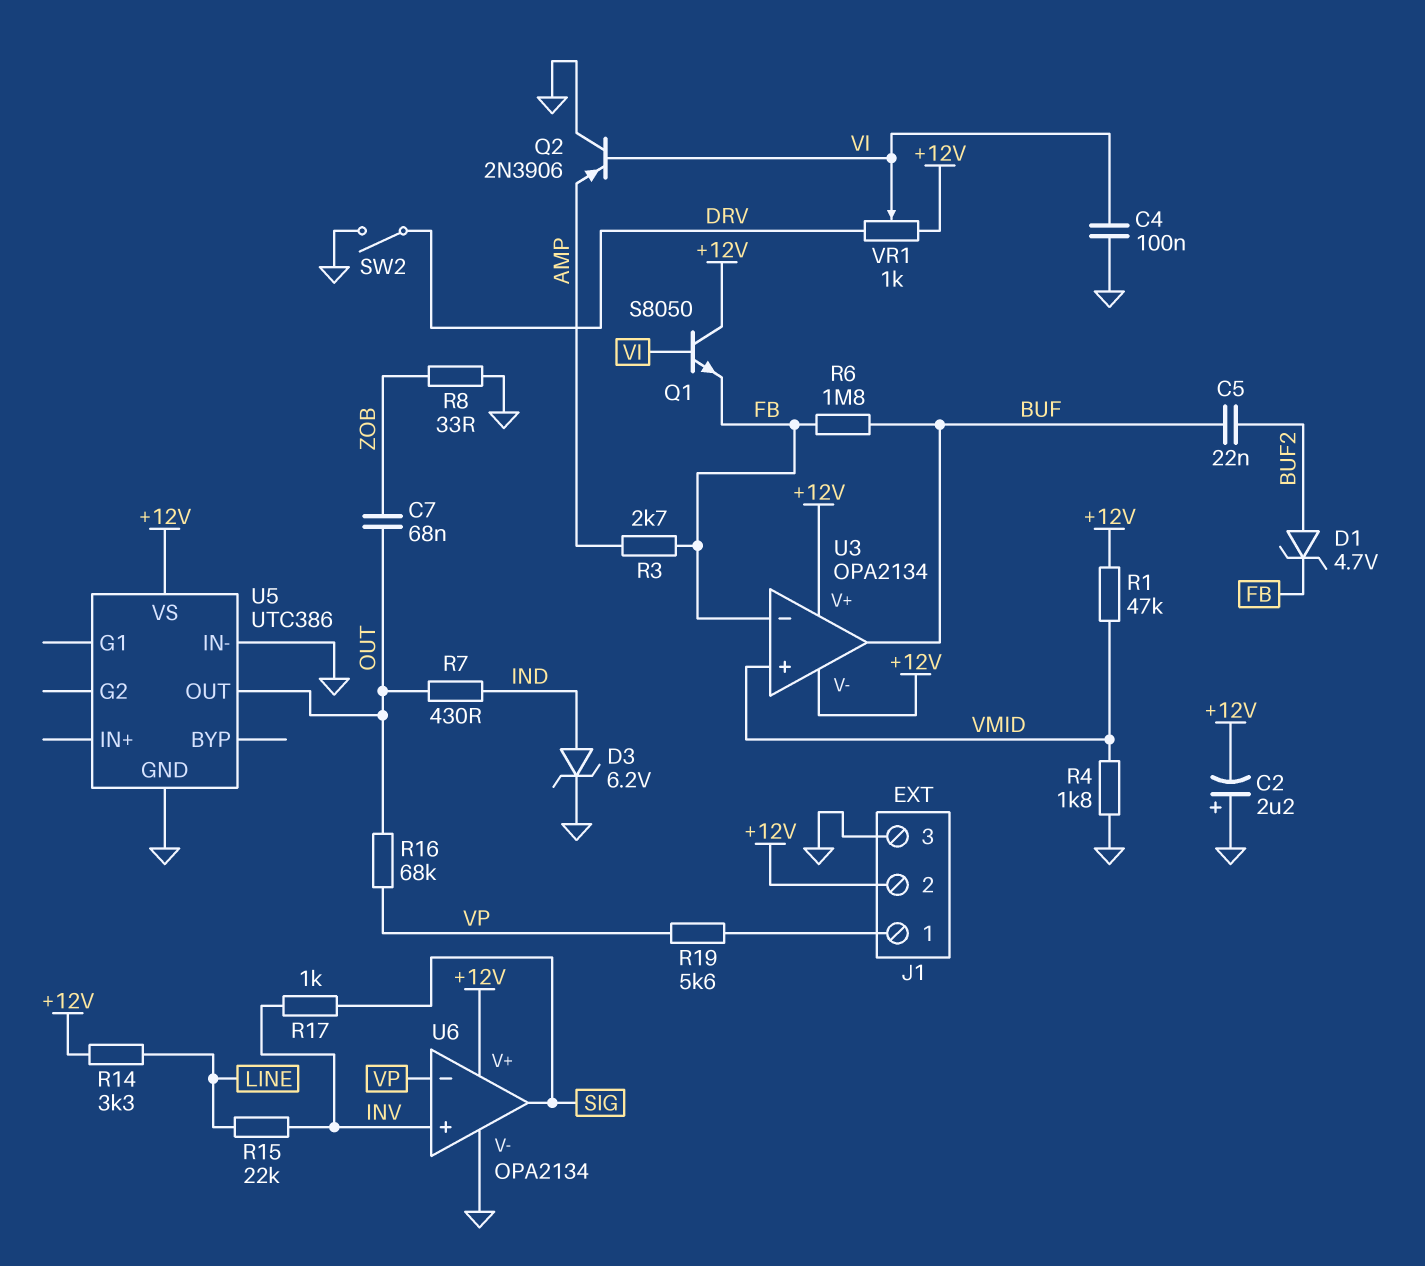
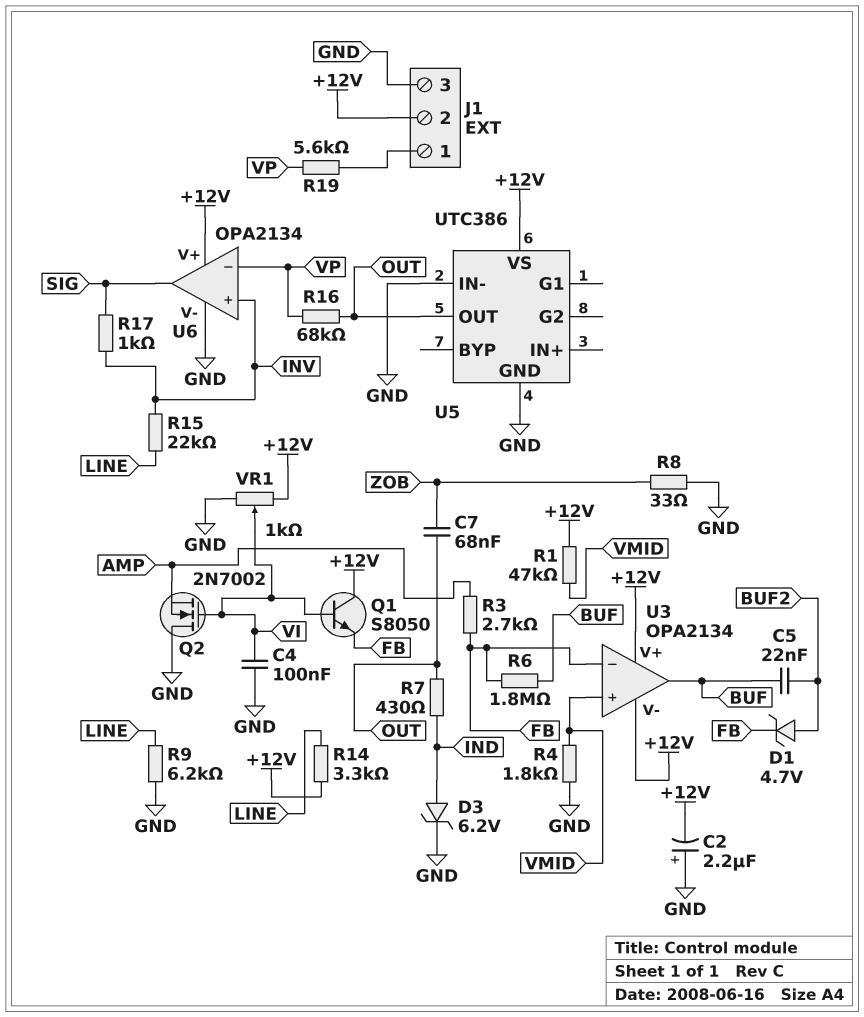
Q2: PNP 2N3906 (B VI, C GND, E AMP) -> NMOS 2N7002 (G VI, D GND, S AMP)
R9: none -> 6.2k (GND, LINE)
SW2: switch (DRV, GND) -> none
VR1: 1k (+12V, DRV, wiper VI) -> 1k (+12V, GND, wiper VI)

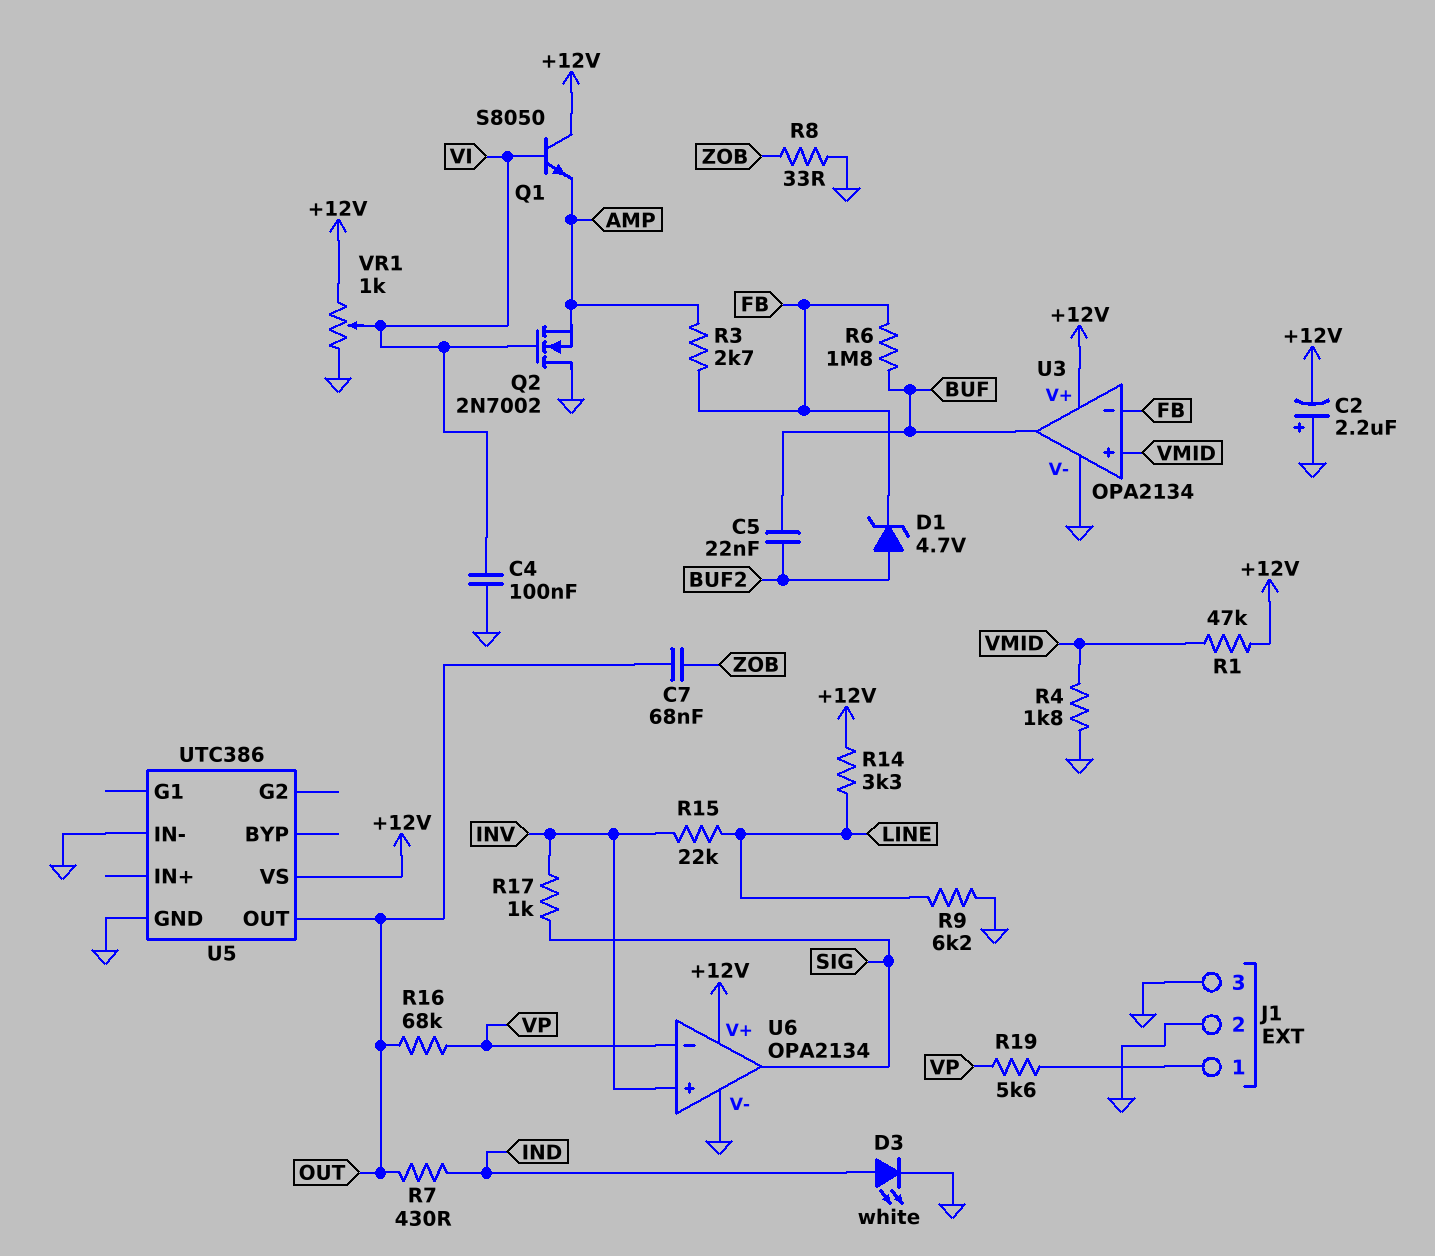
D3: zener 6.2V (A IND, K GND) -> LED white (A IND, K GND)
J1 pin 2: +12V -> GND
Q1: NPN S8050 (B VI, C +12V, E FB) -> NPN S8050 (B VI, C +12V, E AMP)
U3 pin V-: +12V -> GND

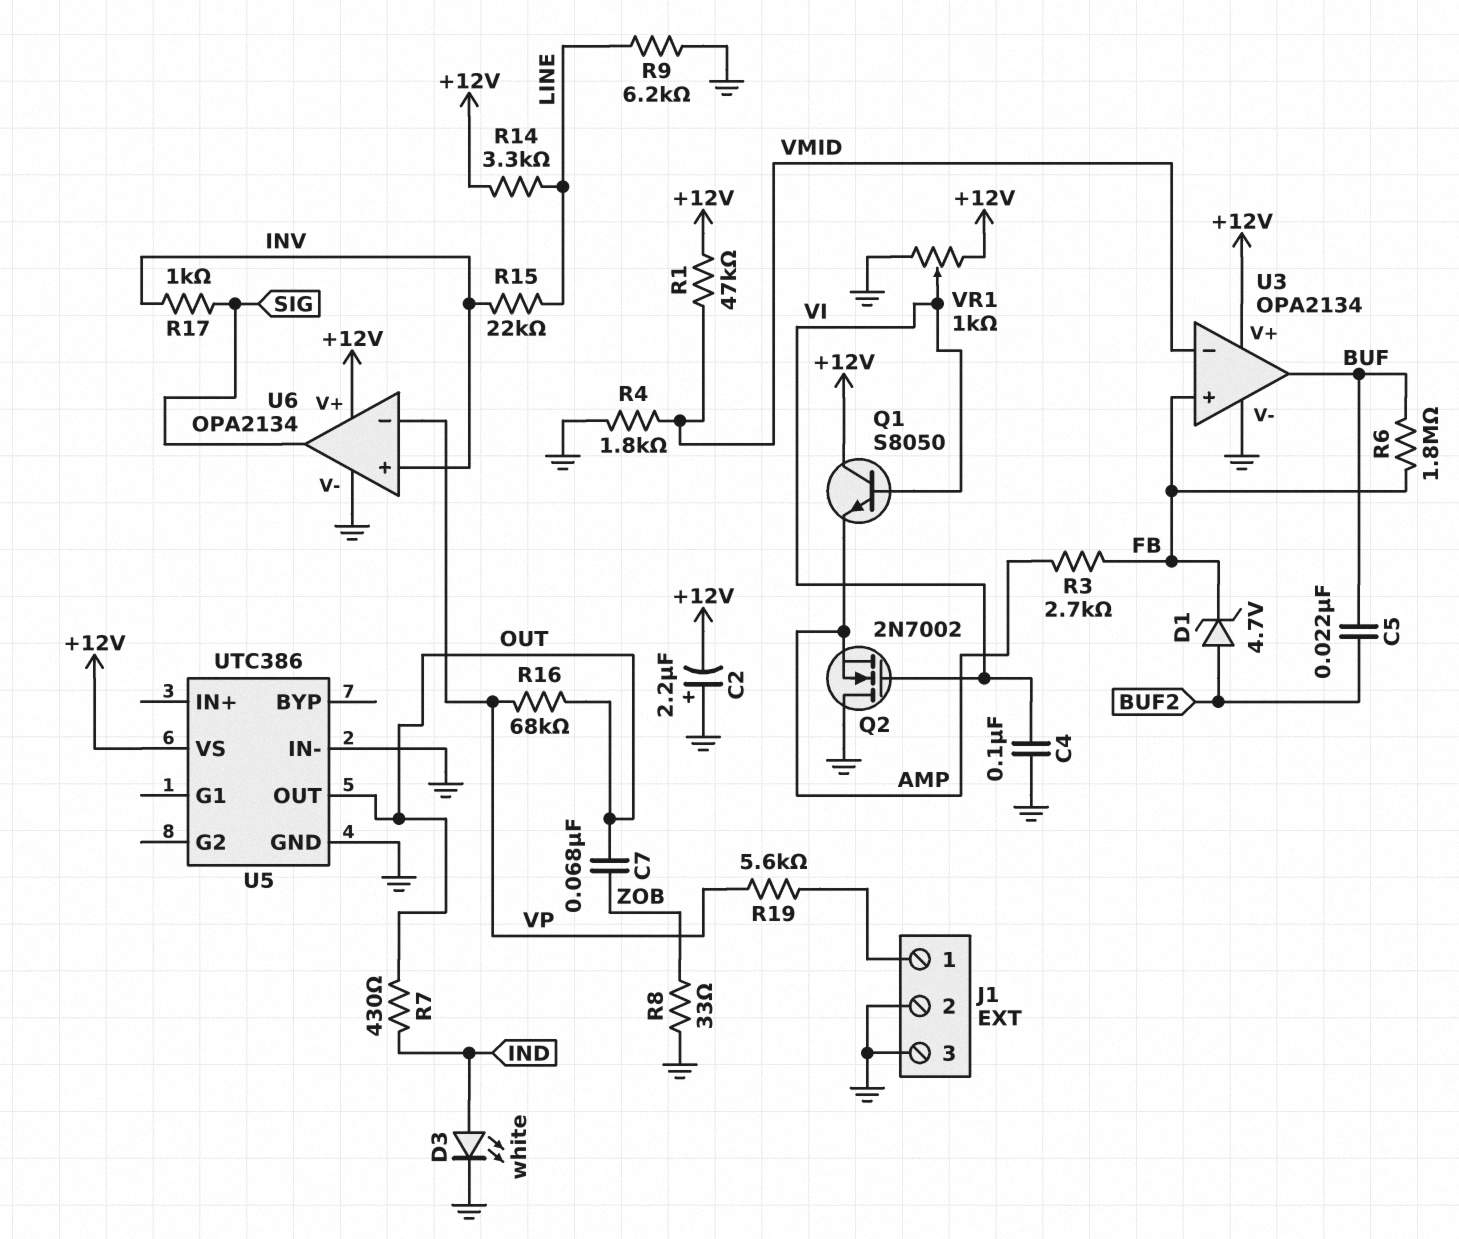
U3 pin in+: VMID -> FB
U3 pin in-: FB -> VMID

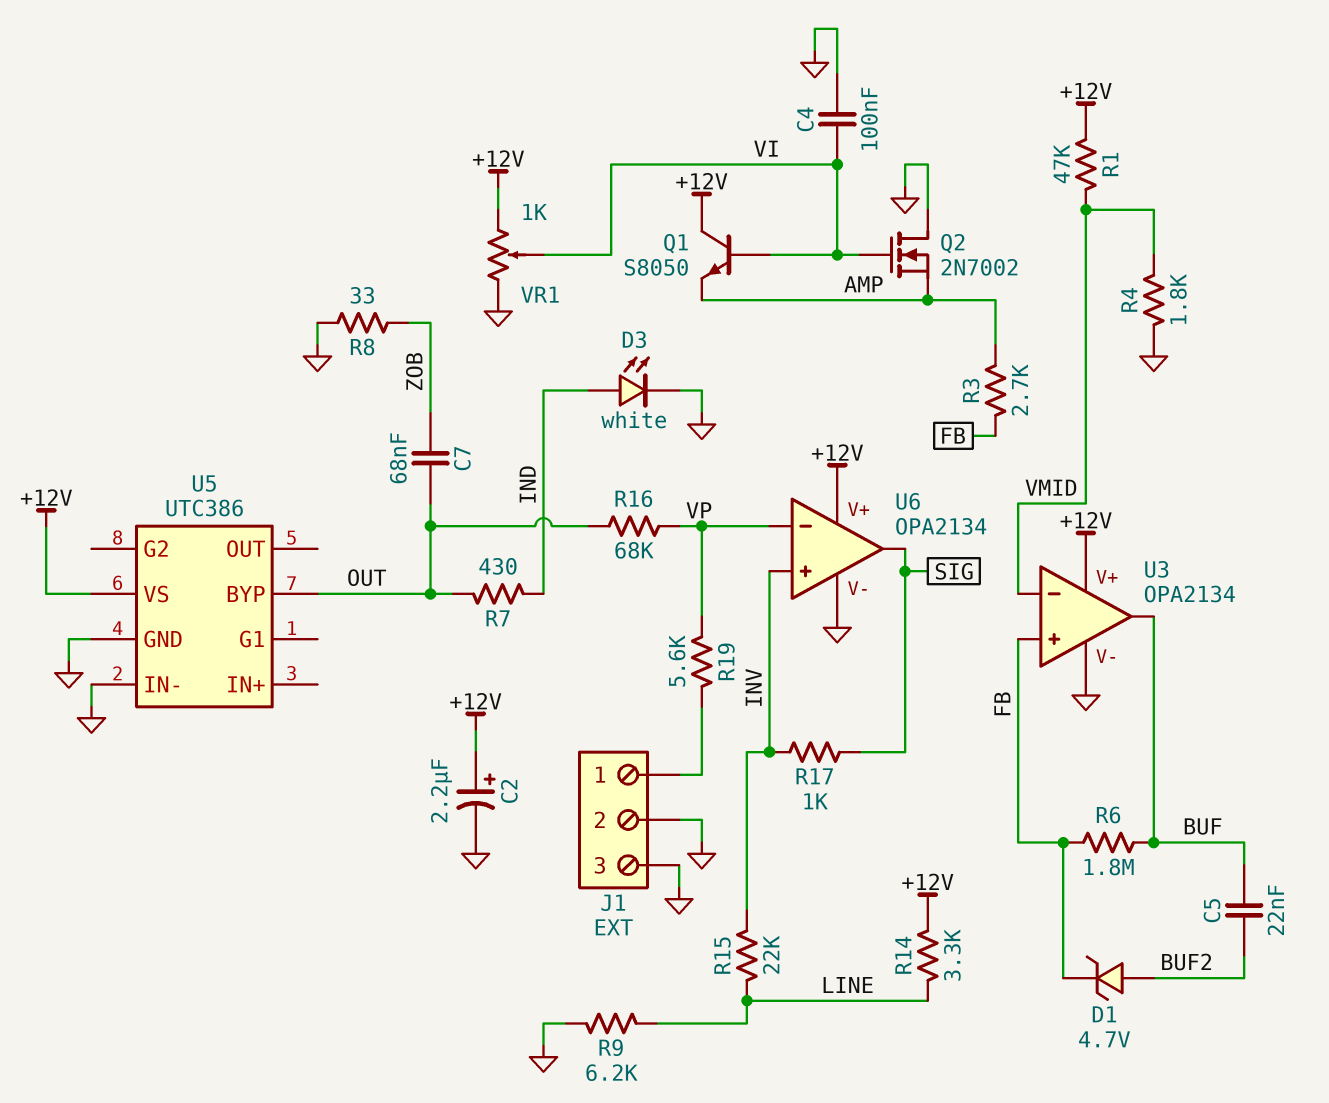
C2: 2.2uF (plus GND, minus +12V) -> 2.2uF (plus +12V, minus GND)
U5 pin BYP: none -> OUT
U5 pin OUT: OUT -> none

